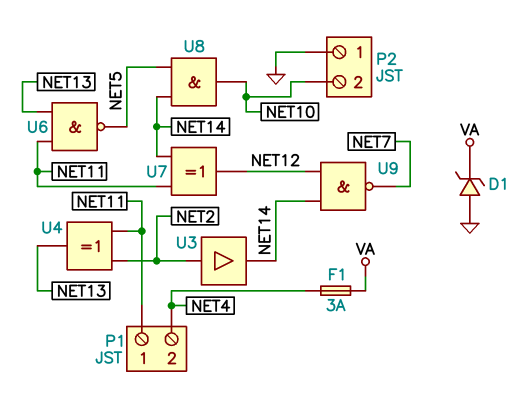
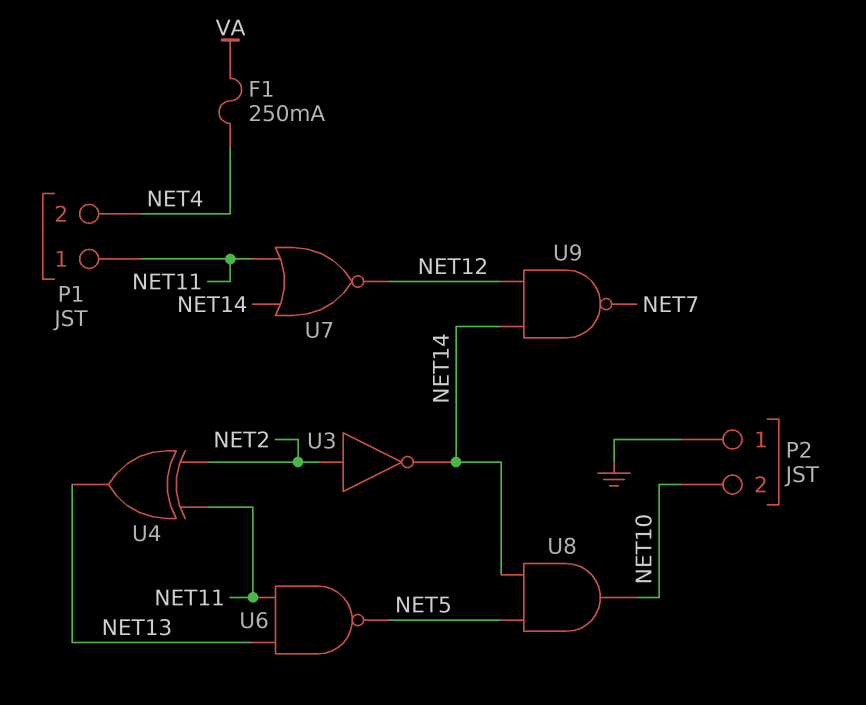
D1: zener (A GND, K VA) -> none
F1: 3A (NET4, VA) -> 250mA (NET4, VA)
U3: buffer (in NET2, out NET14) -> NOT (in NET2, out NET14)
U7: XOR (in NET11, in NET14, out NET12) -> NOR (in NET11, in NET14, out NET12)

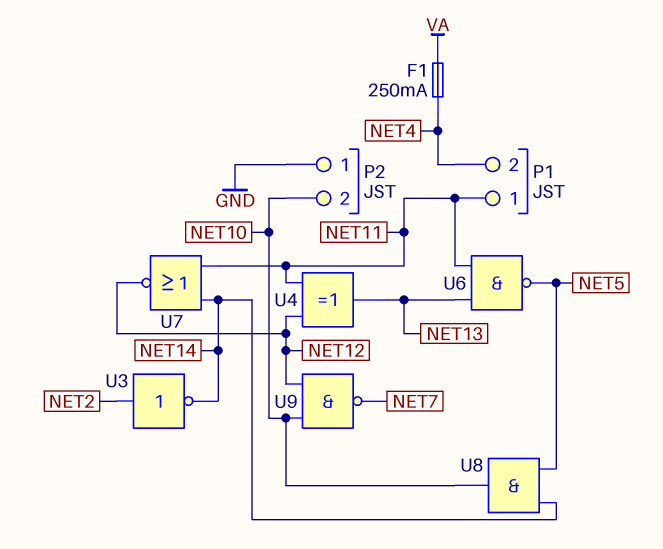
U4: XOR (in NET2, in NET11, out NET13) -> XOR (in NET11, in NET12, out NET13)
U9: NAND (in NET12, in NET14, out NET7) -> NAND (in NET10, in NET12, out NET7)

